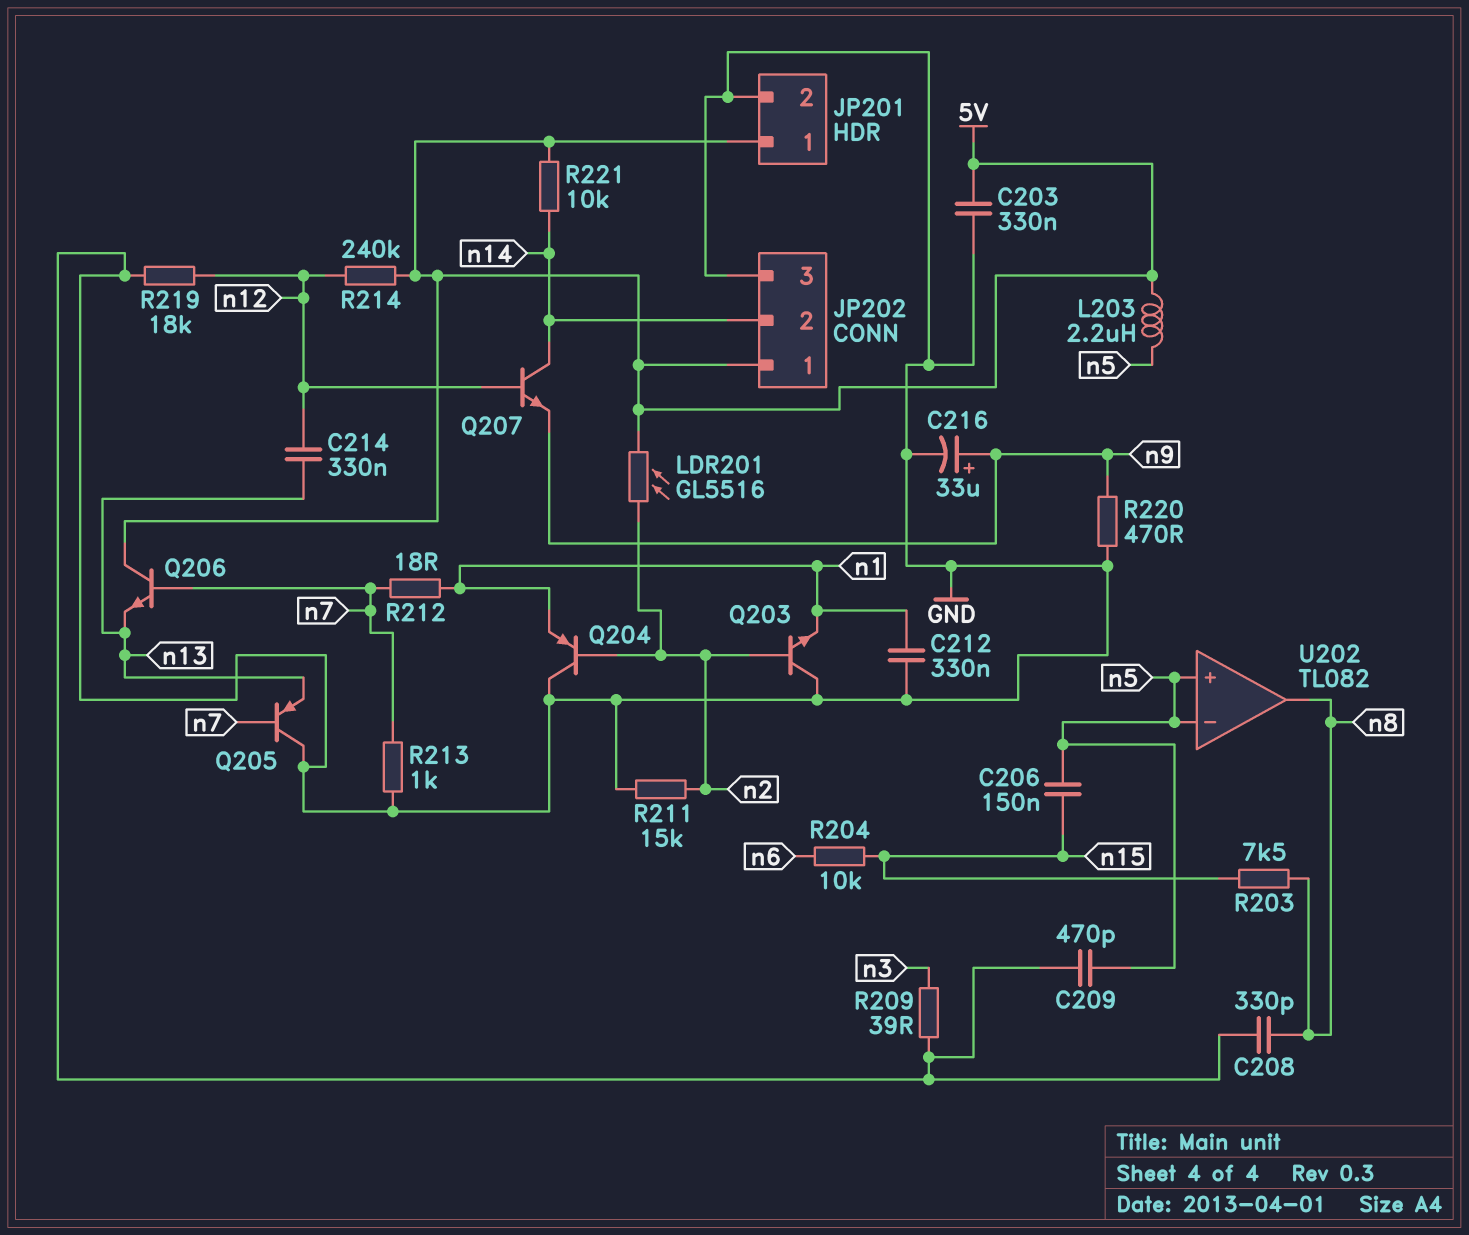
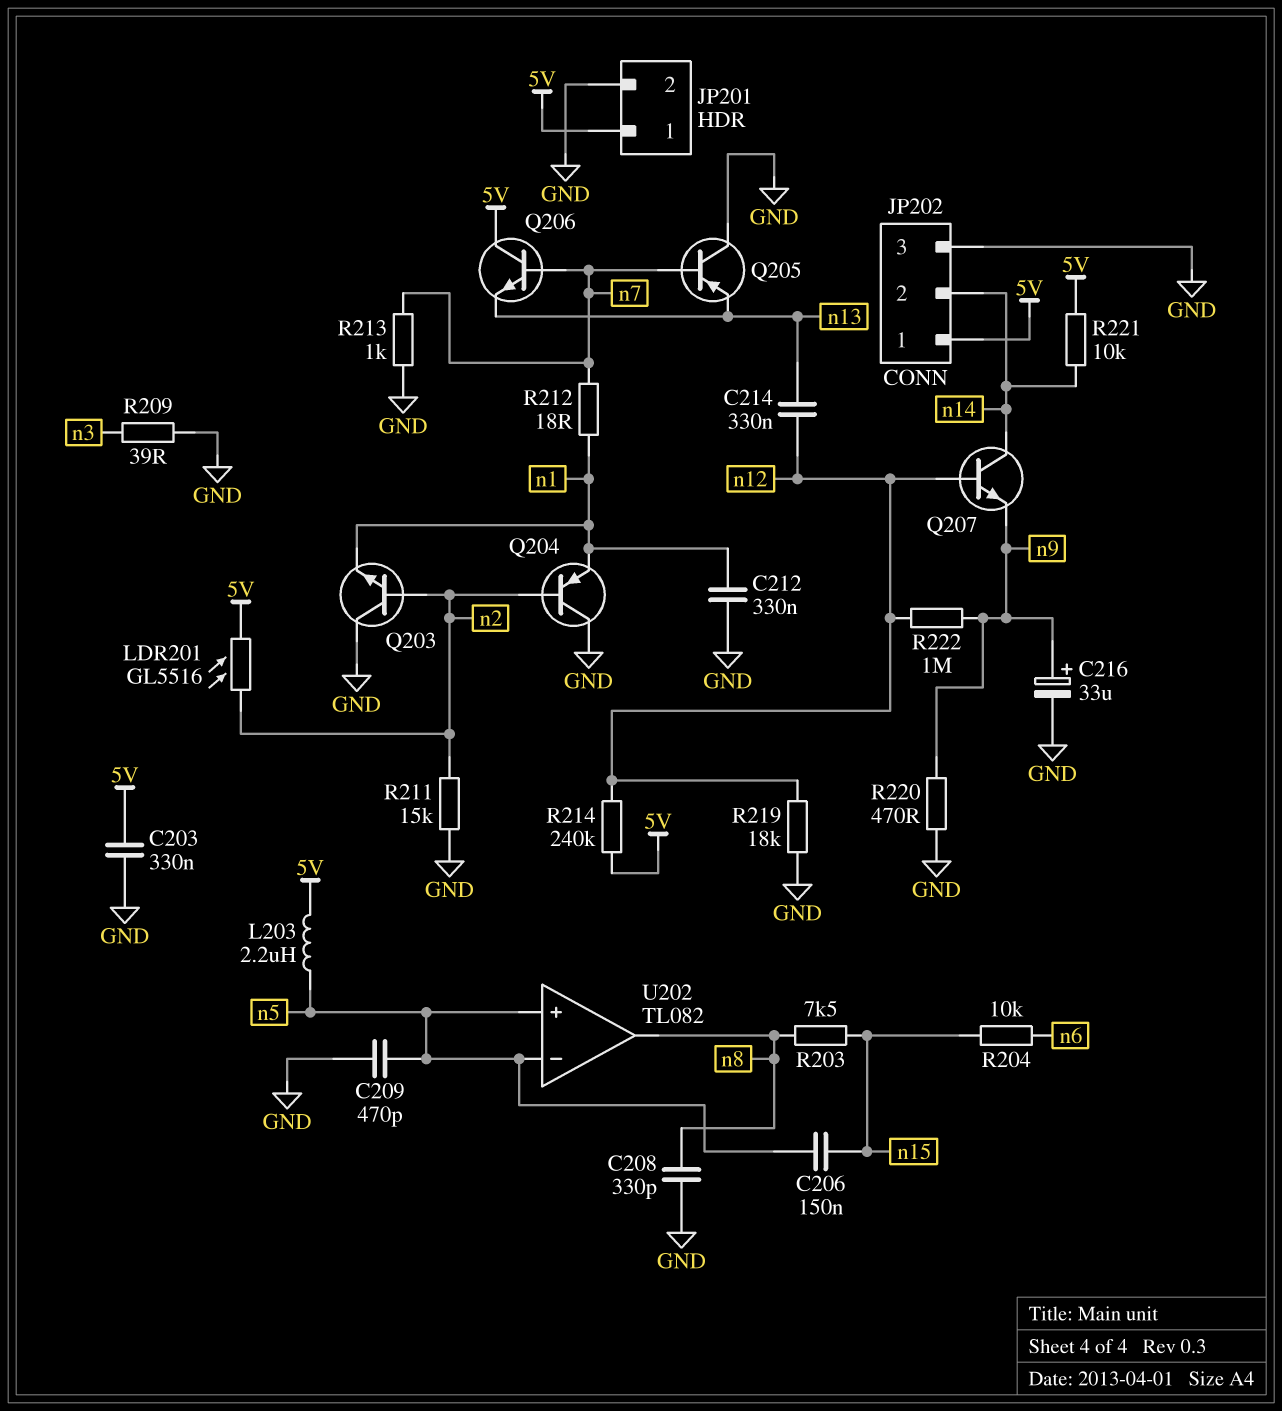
R222: none -> 1M (n9, n12)

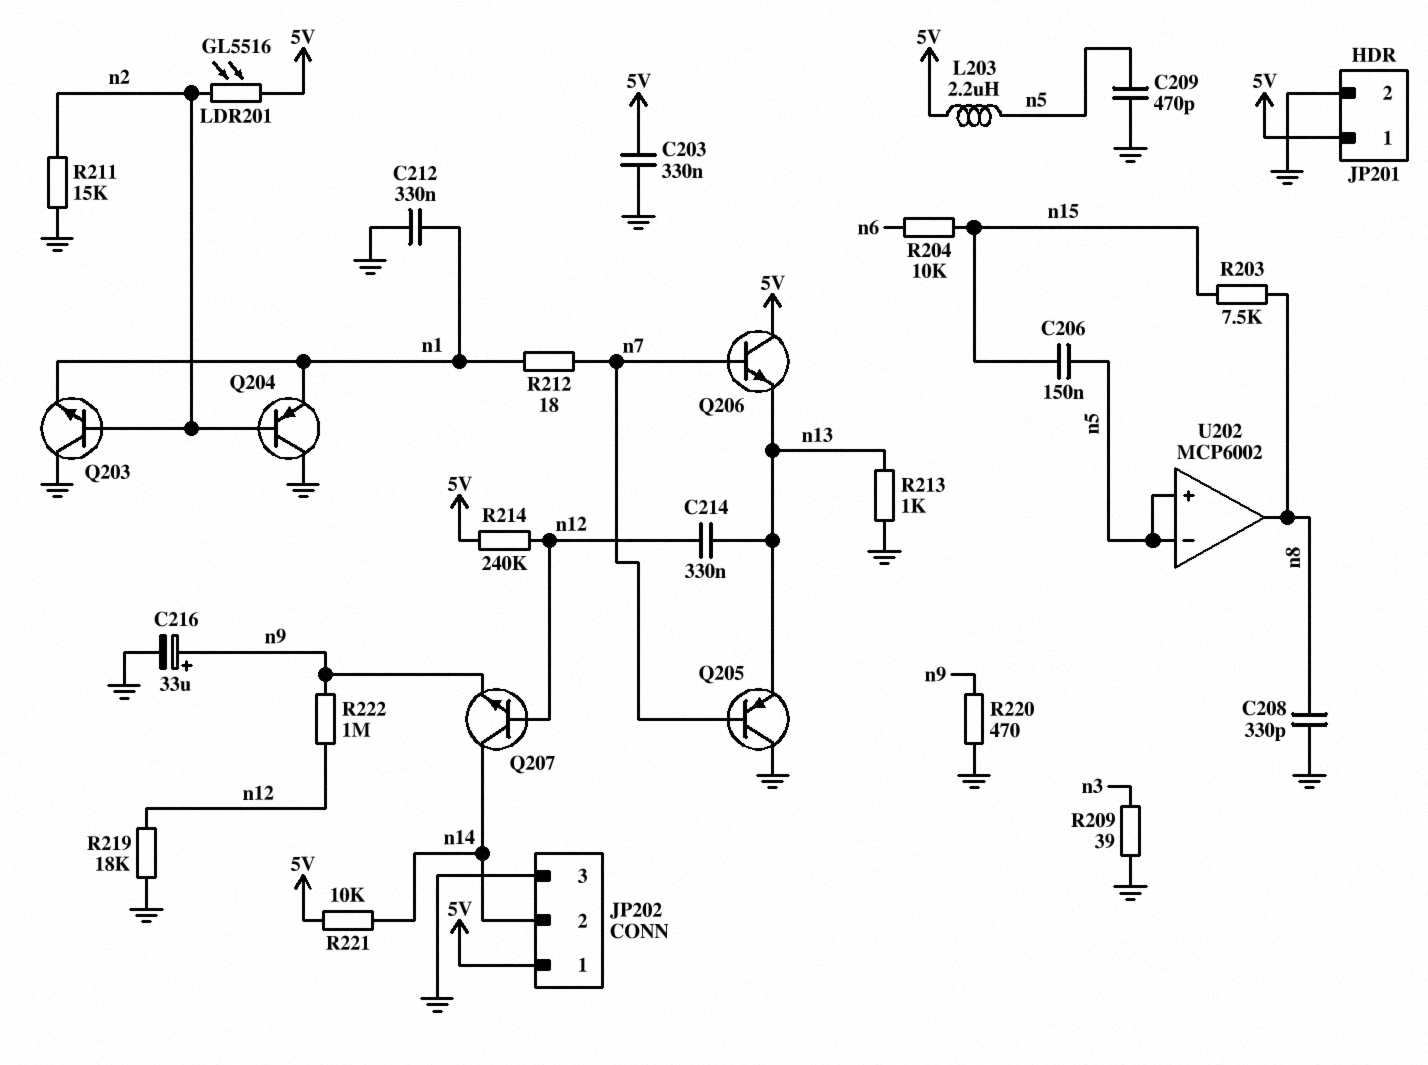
R213: 1k (GND, n7) -> 1k (GND, n13)
U202: TL082 -> MCP6002

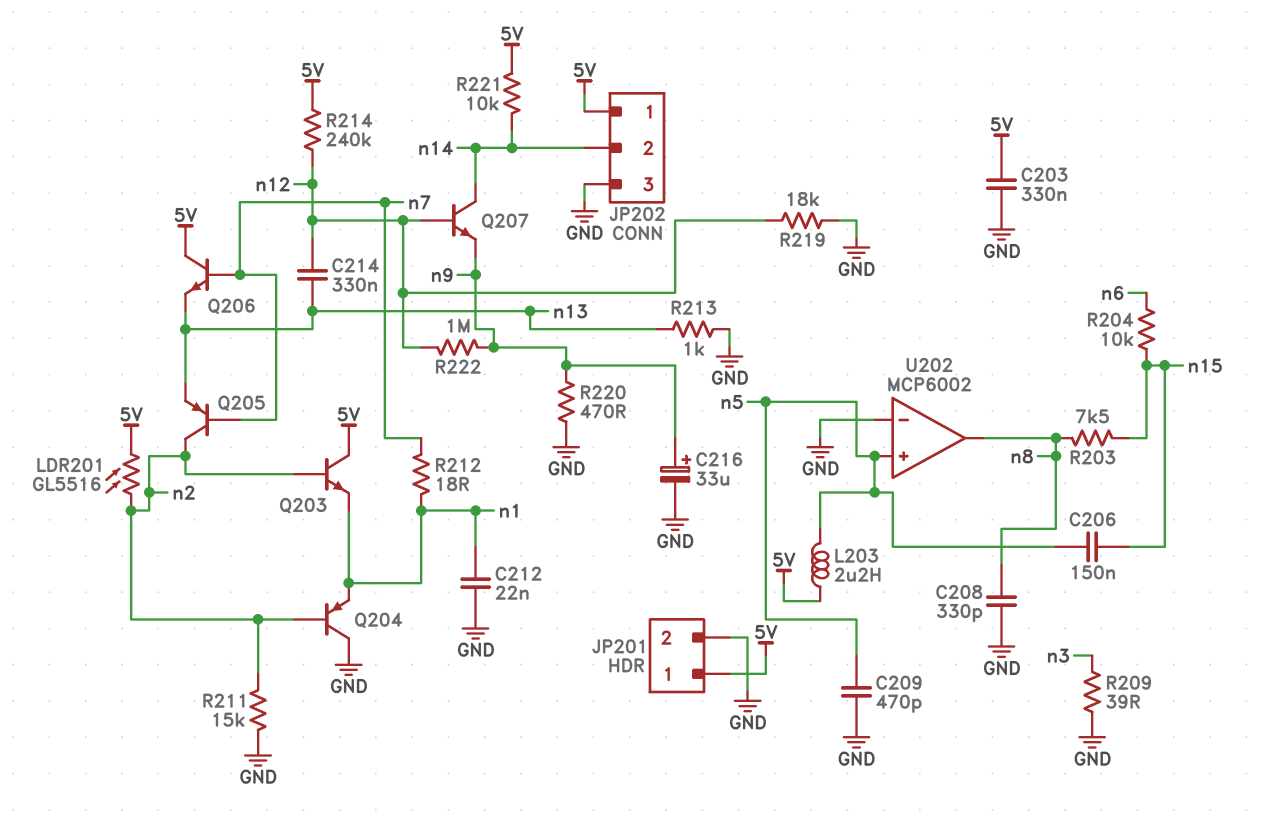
C212: 330nF (GND, n1) -> 22nF (GND, n1)
Q203: NPN (B n2, C GND, E n1) -> NPN (B n2, C 5V, E n1)
Q205: PNP (B n7, C GND, E n13) -> PNP (B n7, C n2, E n13)
U202 pin in-: n5 -> GND

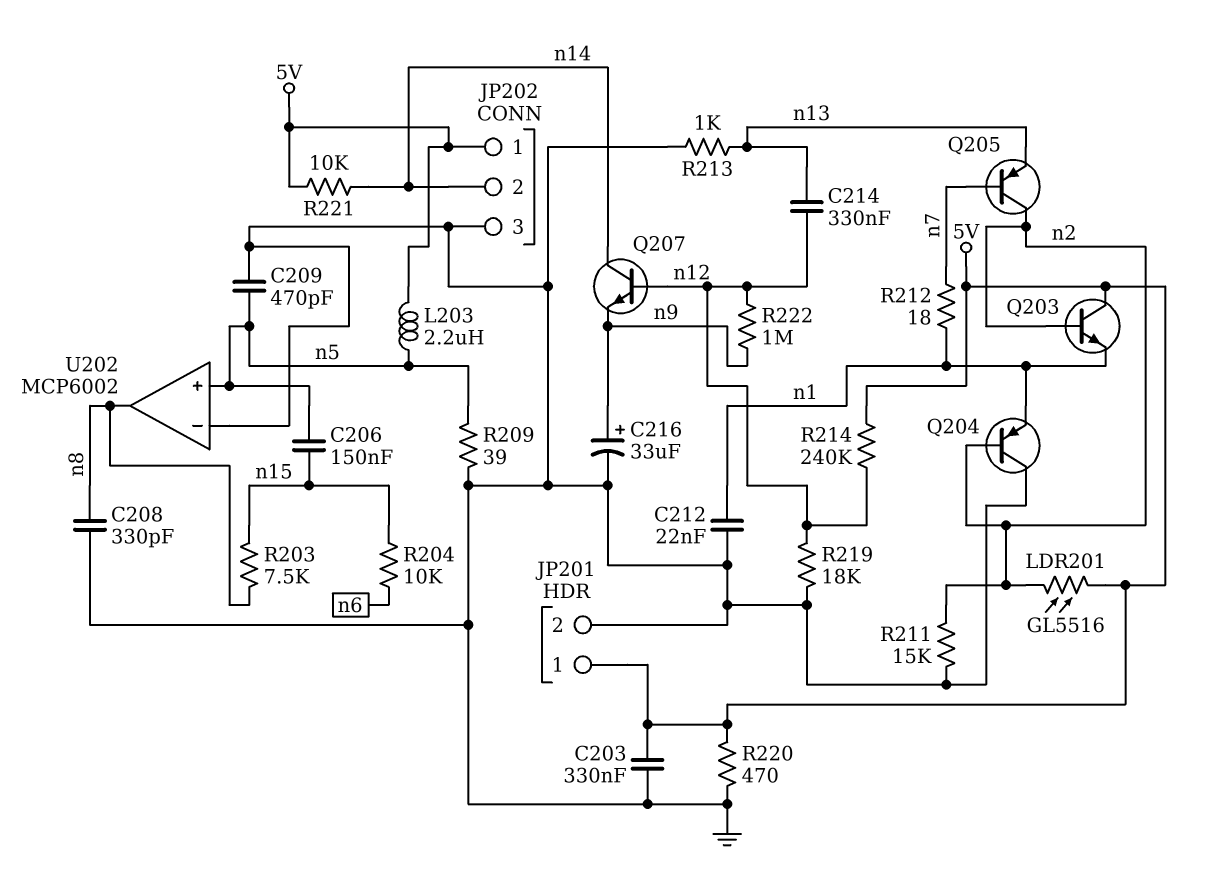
Q206: NPN (B n7, C 5V, E n13) -> none
R209: 39 (GND, n3) -> 39 (GND, n5)
R220: 470 (GND, n9) -> 470 (5V, GND)

